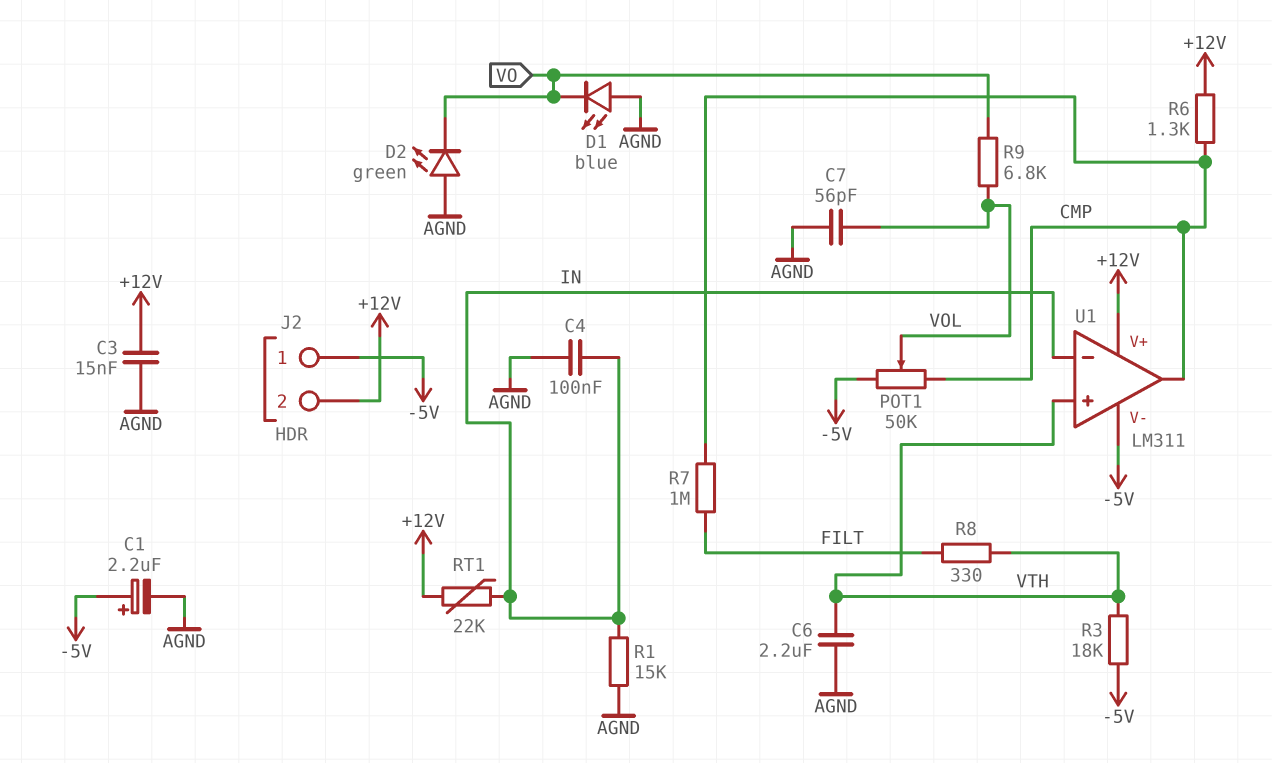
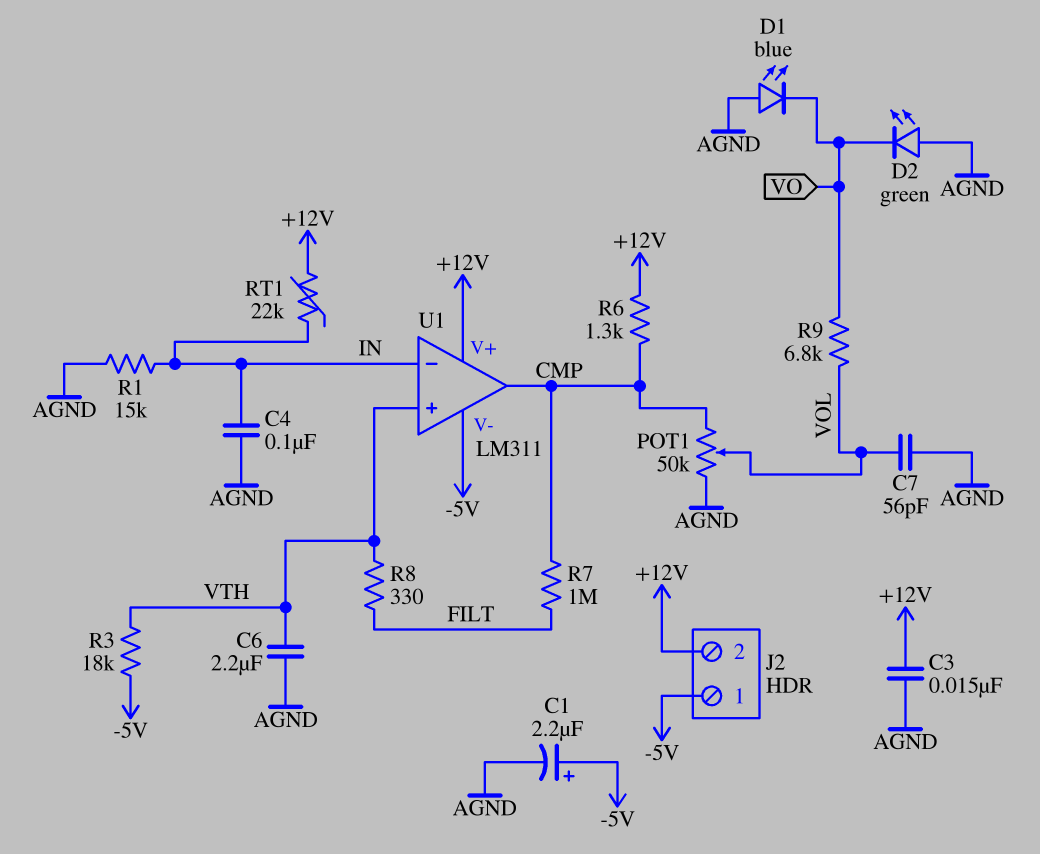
POT1: 50k (-5V, CMP, wiper VOL) -> 50k (AGND, CMP, wiper VOL)

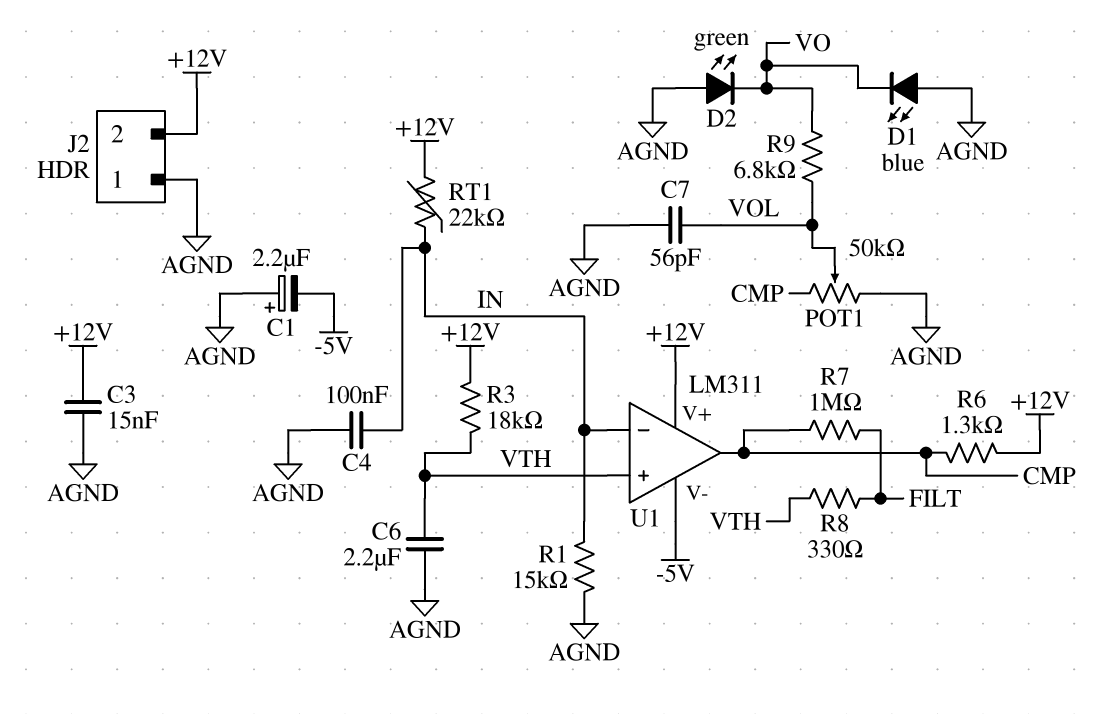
C1: 2.2uF (plus -5V, minus AGND) -> 2.2uF (plus AGND, minus -5V)
J2 pin 1: -5V -> AGND
R3: 18k (-5V, VTH) -> 18k (+12V, VTH)

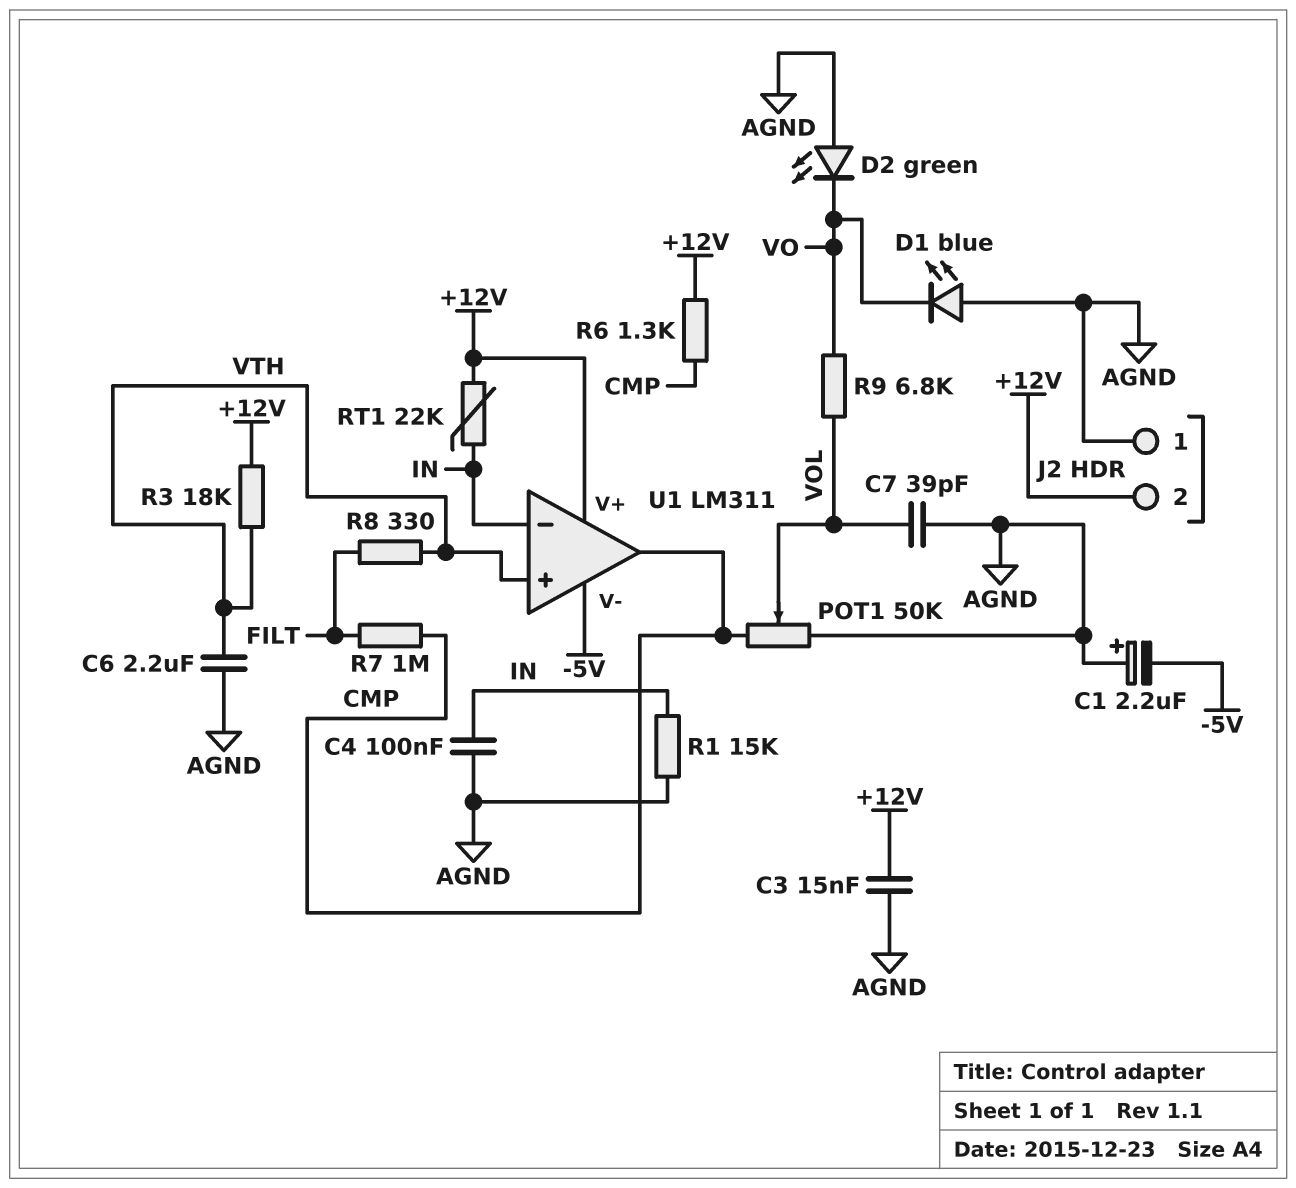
C7: 56pF (AGND, VOL) -> 39pF (AGND, VOL)

